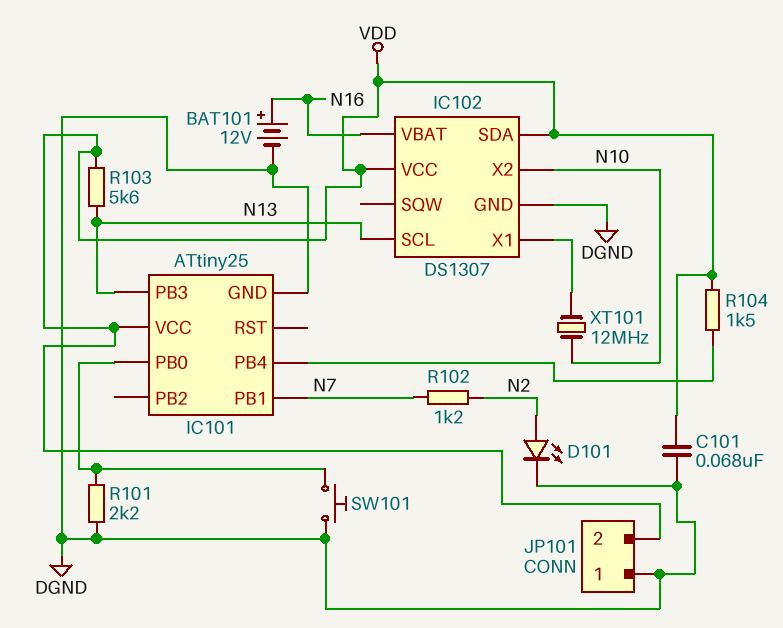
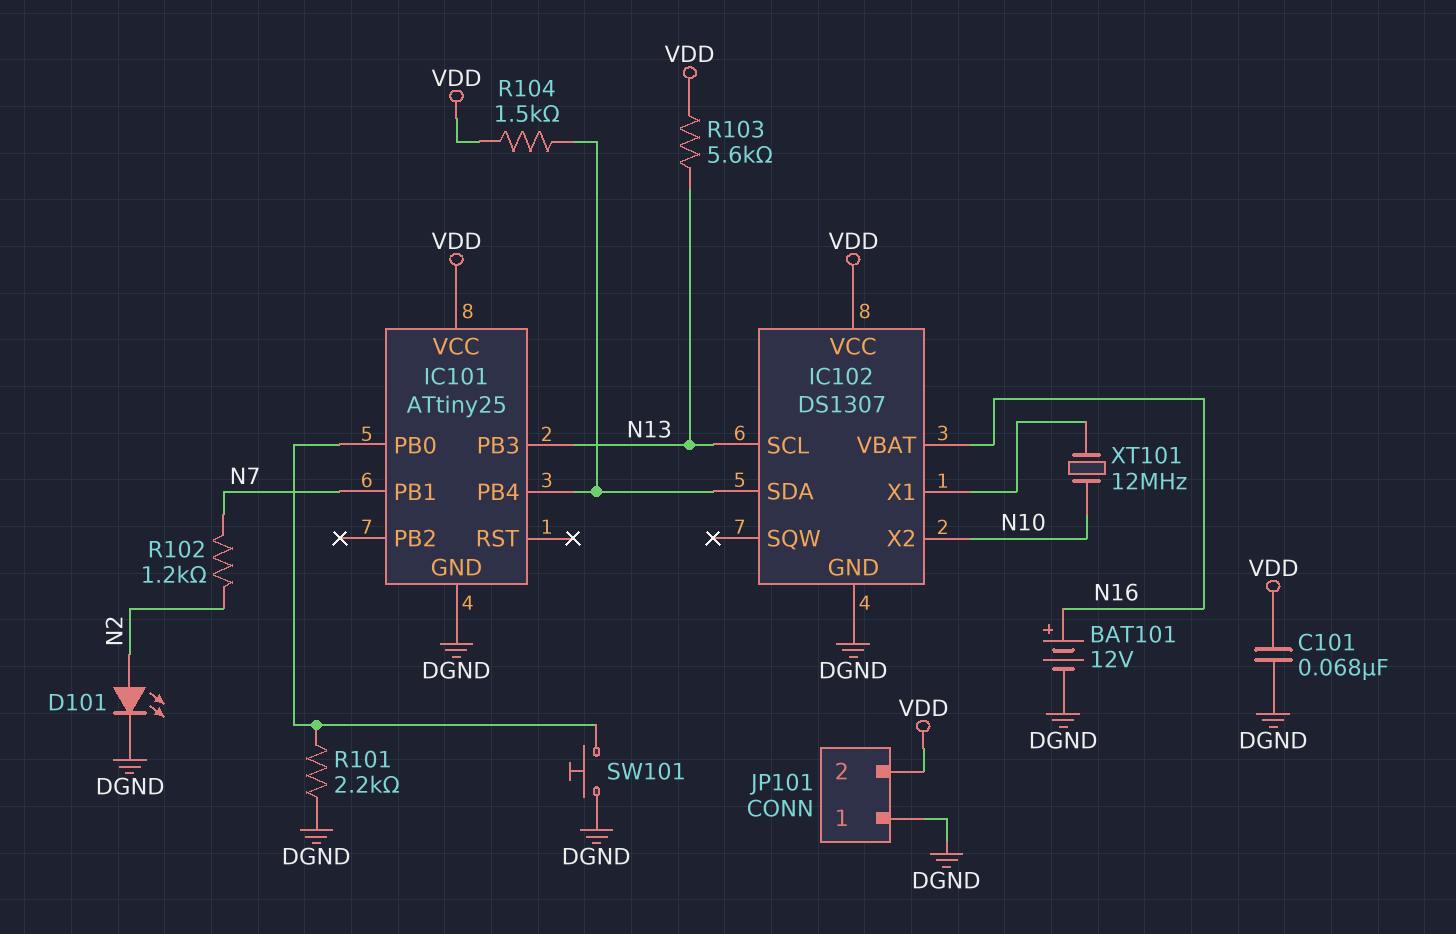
IC102 pin SDA: VDD -> IC101/PB4

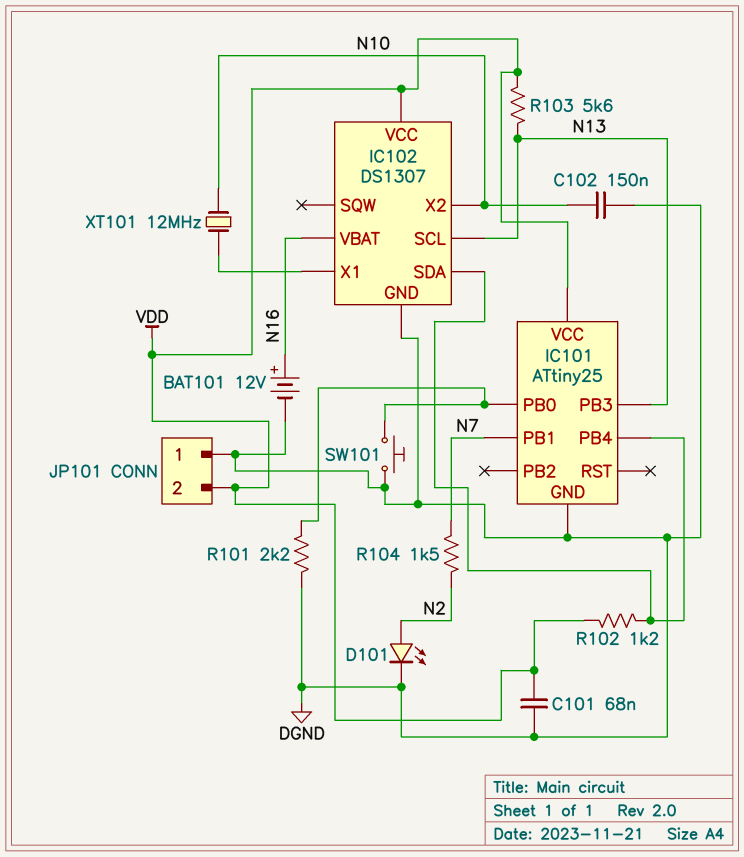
C102: none -> 150nF (DGND, N10)
R102: 1.2k (N2, N7) -> 1.2k (IC101/PB4, VDD)
R104: 1.5k (IC101/PB4, VDD) -> 1.5k (N2, N7)

